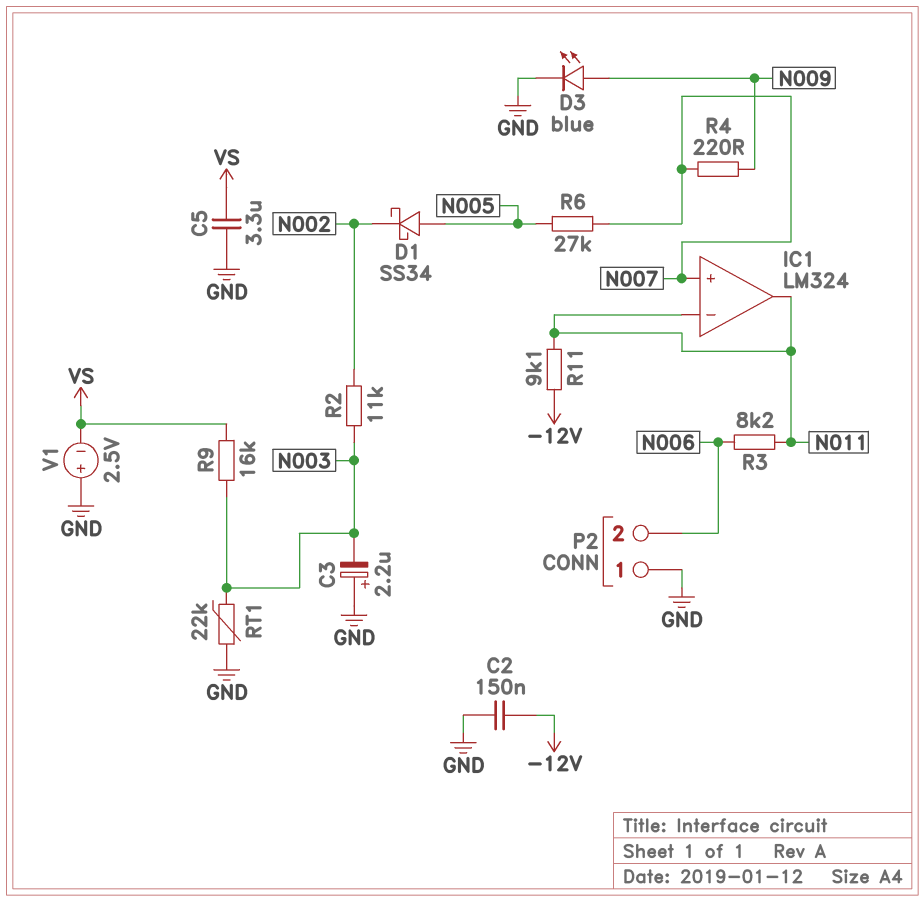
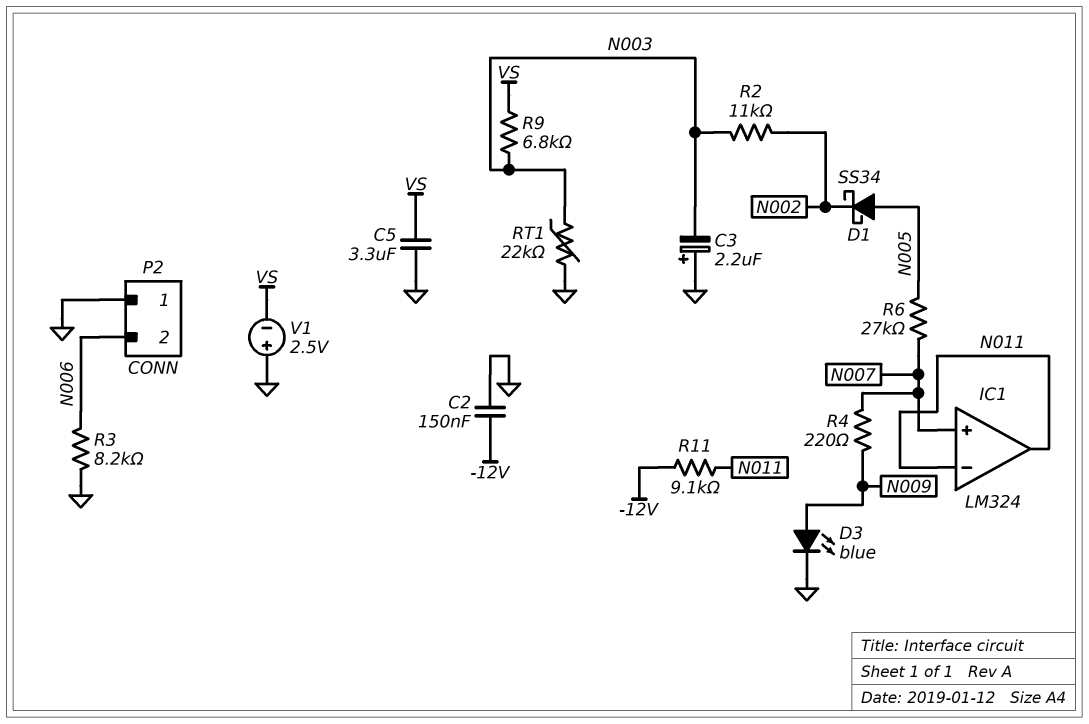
R3: 8.2k (N006, N011) -> 8.2k (GND, N006)
R9: 16k (N003, VS) -> 6.8k (N003, VS)

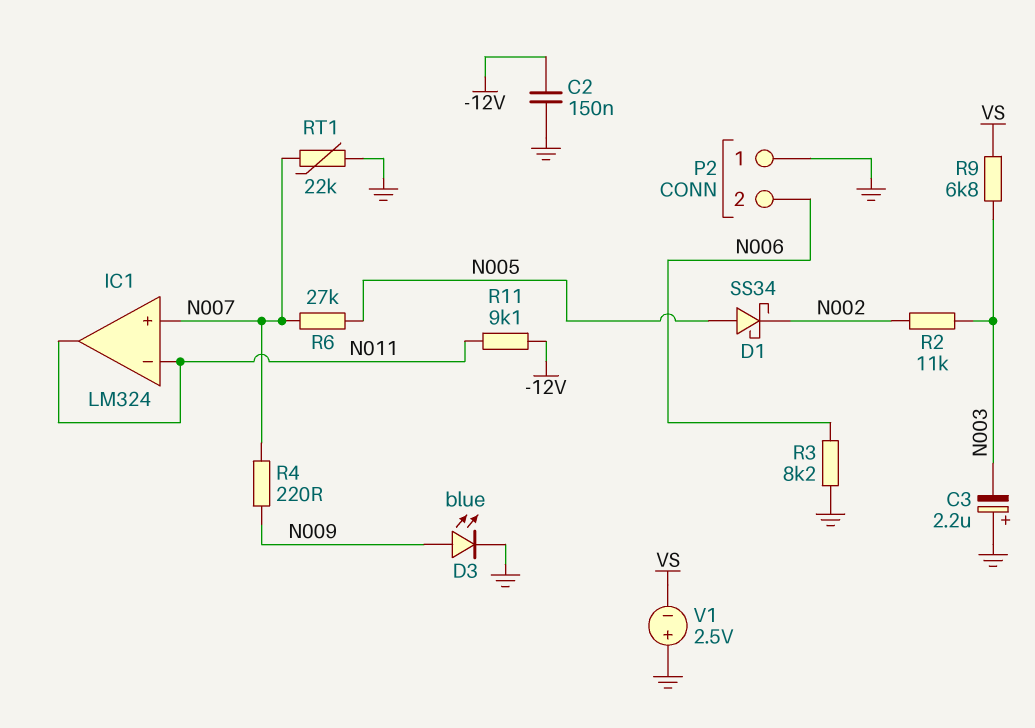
C5: 3.3uF (GND, VS) -> none
RT1: 22k (GND, N003) -> 22k (GND, N007)

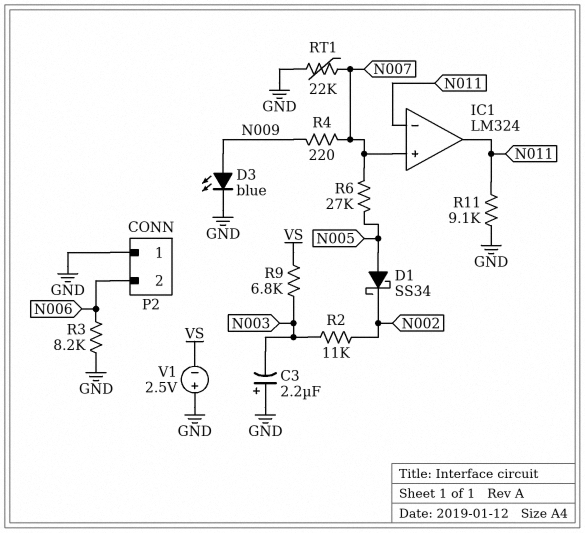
C2: 150nF (-12V, GND) -> none
R11: 9.1k (-12V, N011) -> 9.1k (GND, N011)

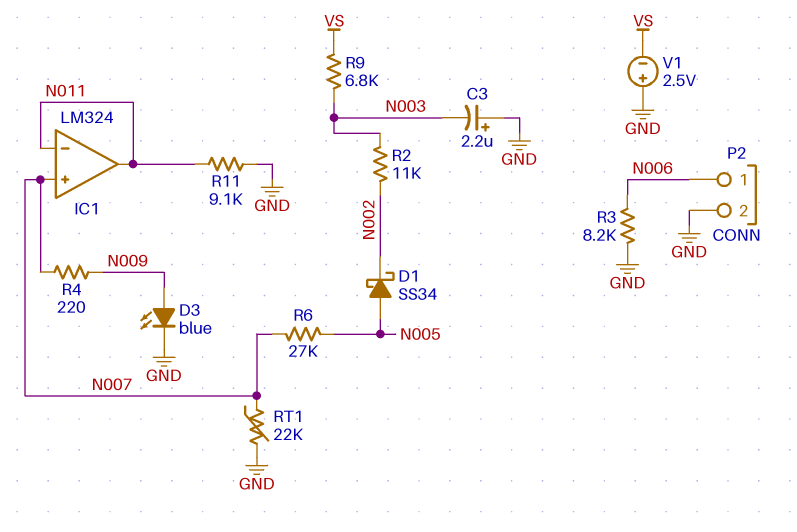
P2 pin 1: GND -> N006
P2 pin 2: N006 -> GND

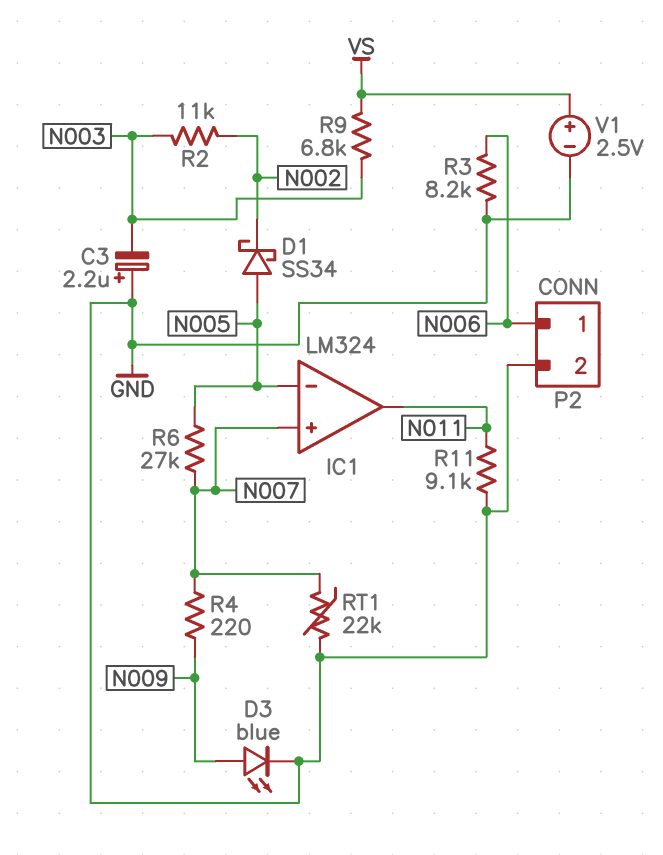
IC1 pin in-: N011 -> N005
V1: 2.5V (plus GND, minus VS) -> 2.5V (plus VS, minus GND)

